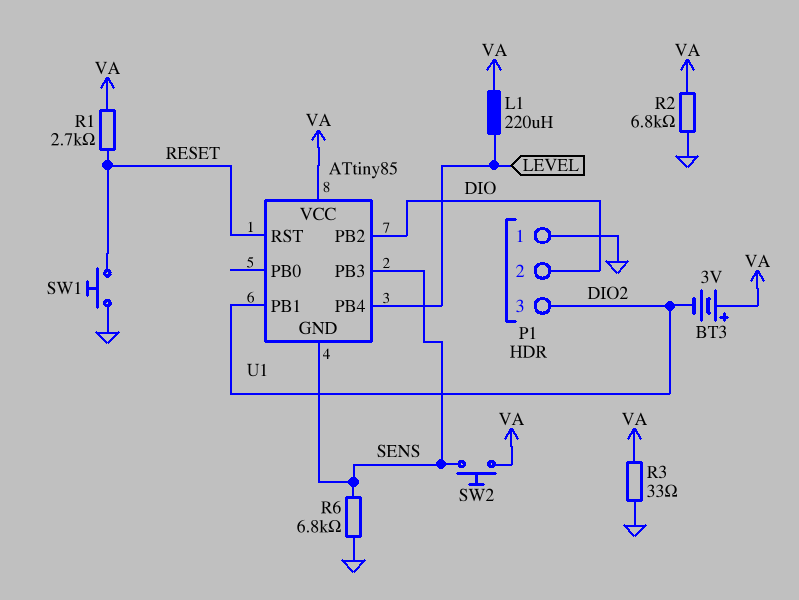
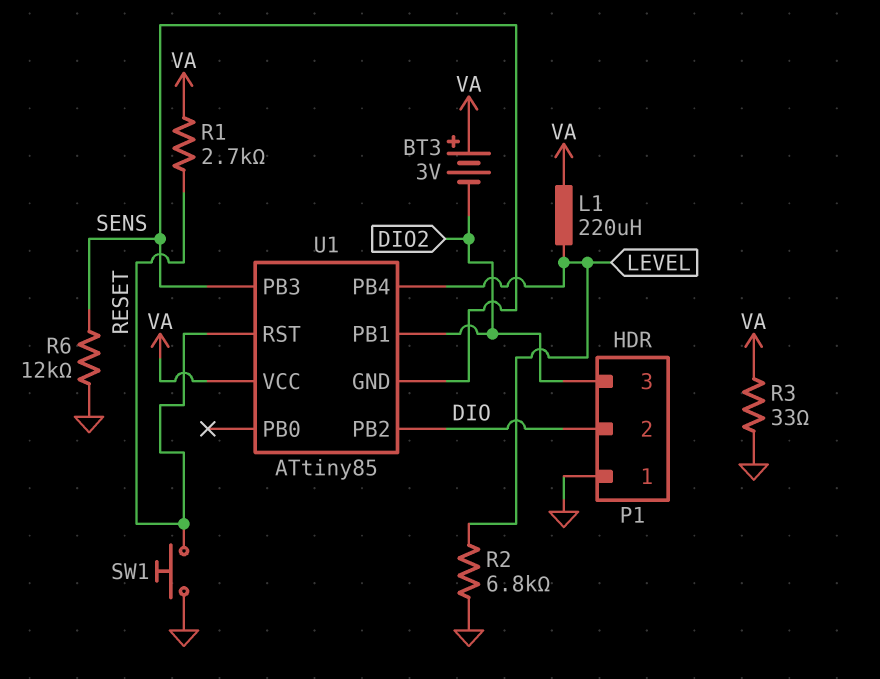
R2: 6.8k (GND, VA) -> 6.8k (GND, LEVEL)
R6: 6.8k (GND, SENS) -> 12k (GND, SENS)
SW2: button (SENS, VA) -> none

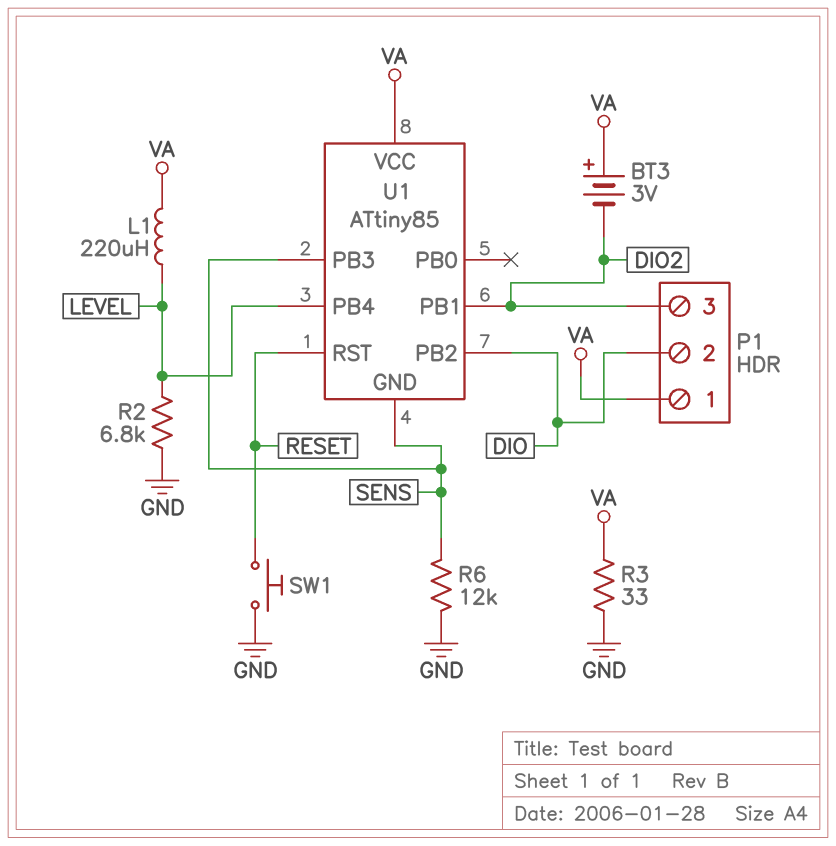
P1 pin 1: GND -> VA
R1: 2.7k (RESET, VA) -> none

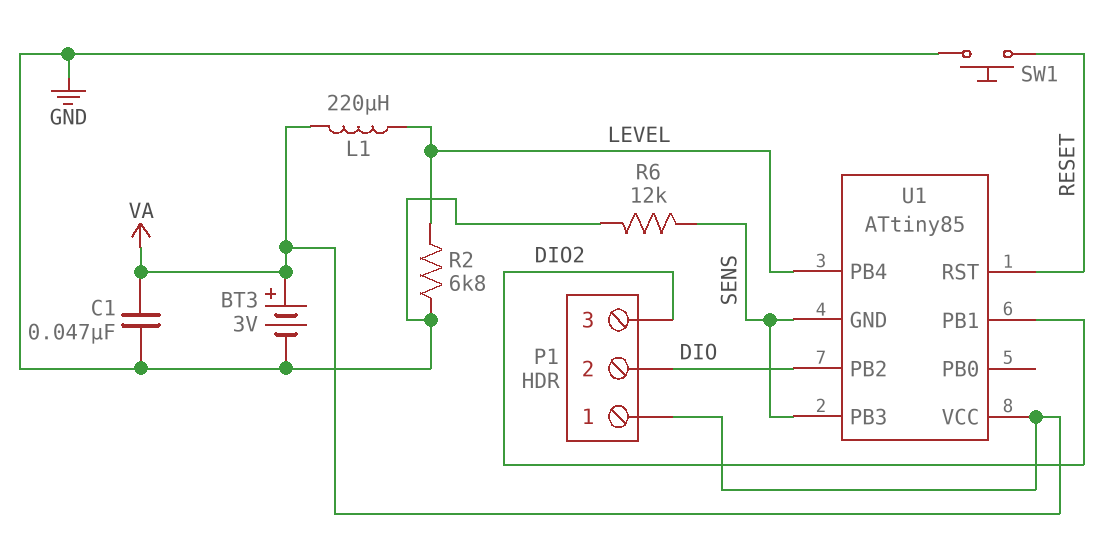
BT3: 3V (plus VA, minus DIO2) -> 3V (plus VA, minus GND)
C1: none -> 47nF (GND, VA)
R3: 33 (GND, VA) -> none

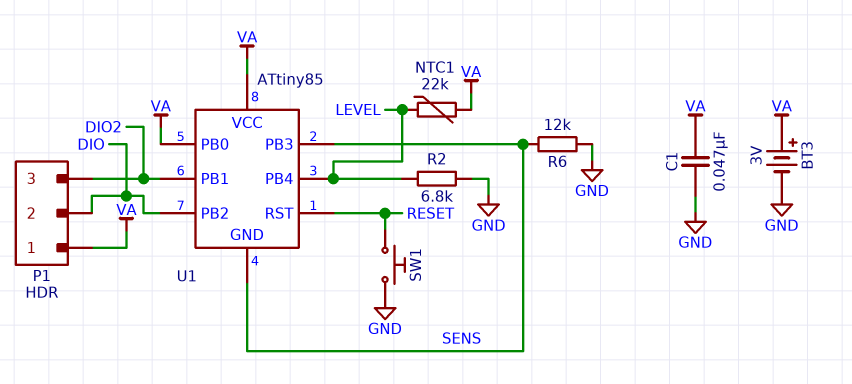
L1: 220uH (LEVEL, VA) -> none
NTC1: none -> 22k (LEVEL, VA)
U1 pin PB0: none -> VA

